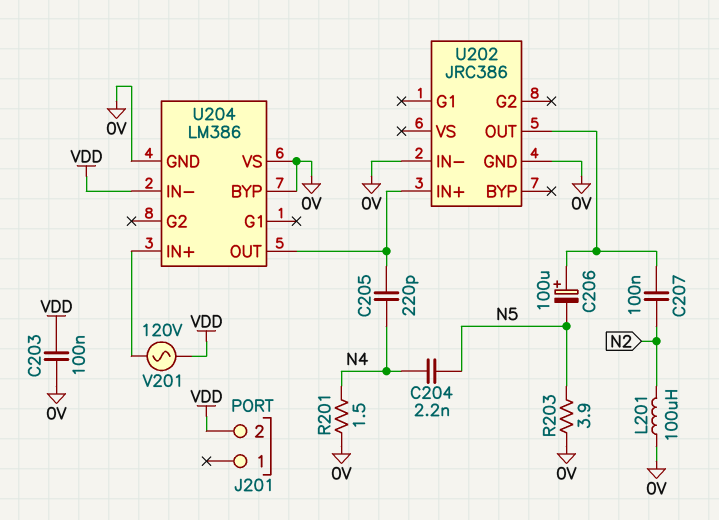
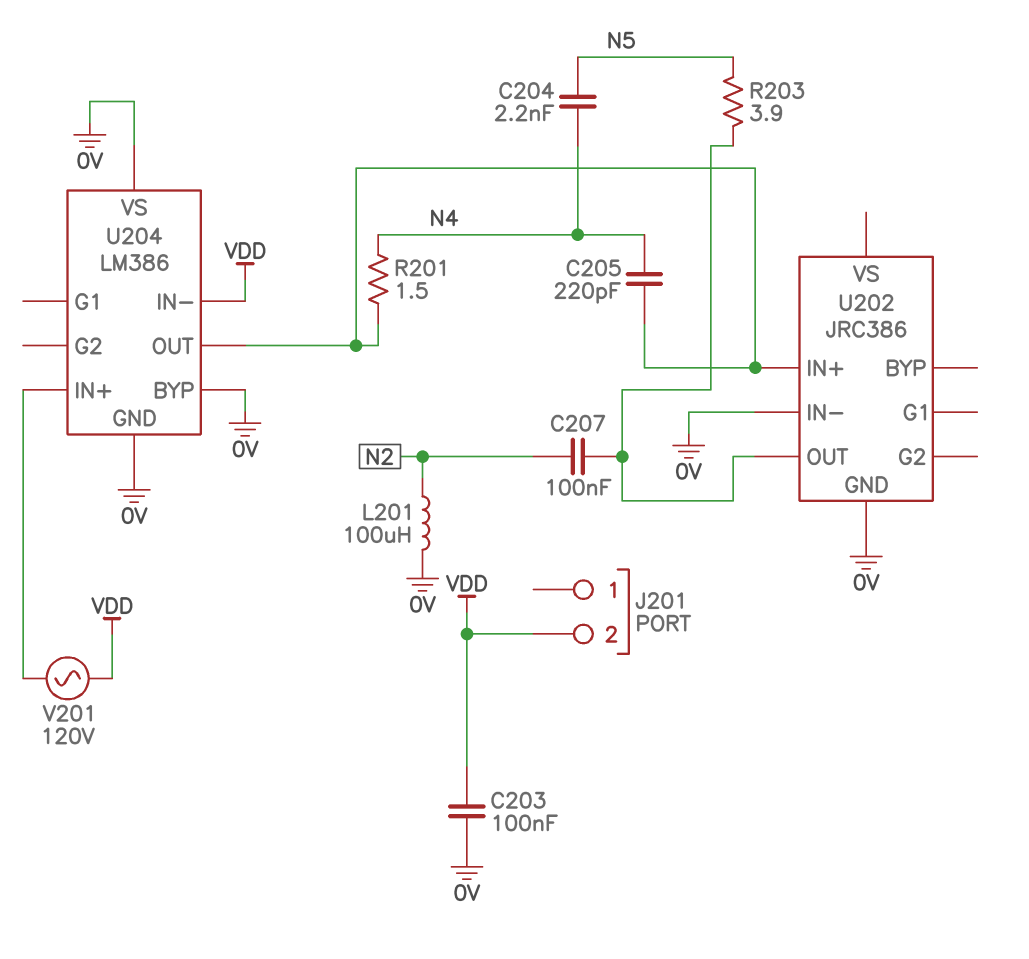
C206: 100uF (plus U202/OUT, minus N5) -> none
R201: 1.5 (0V, N4) -> 1.5 (N4, U202/IN+)
R203: 3.9 (0V, N5) -> 3.9 (N5, U202/OUT)

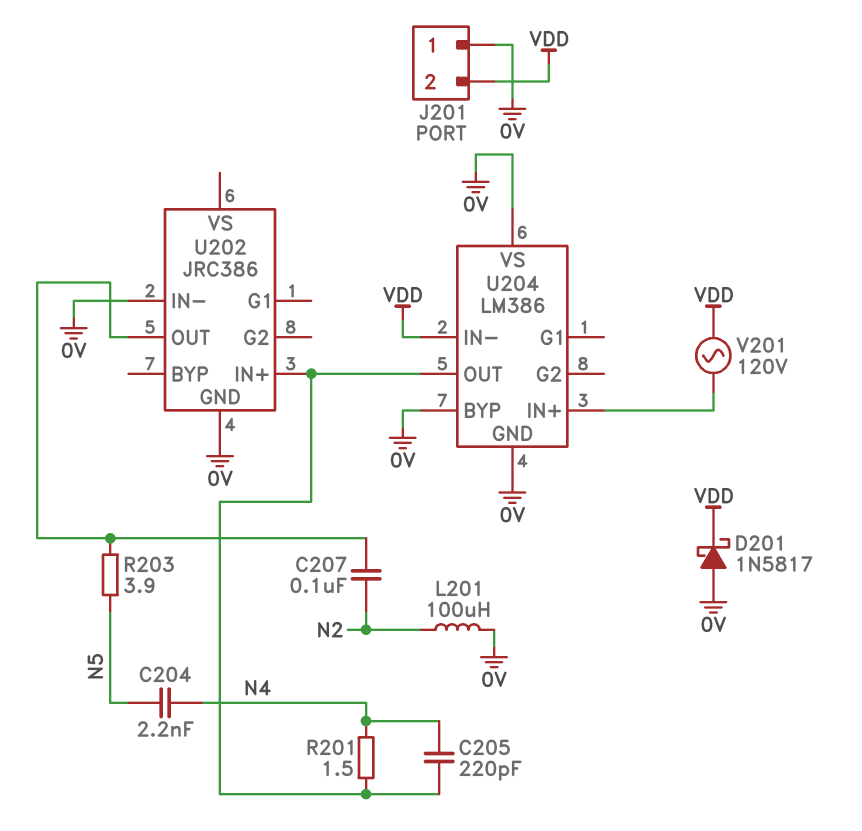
C203: 100nF (0V, VDD) -> none
D201: none -> schottky 1N5817 (A 0V, K VDD)
J201 pin 1: none -> 0V

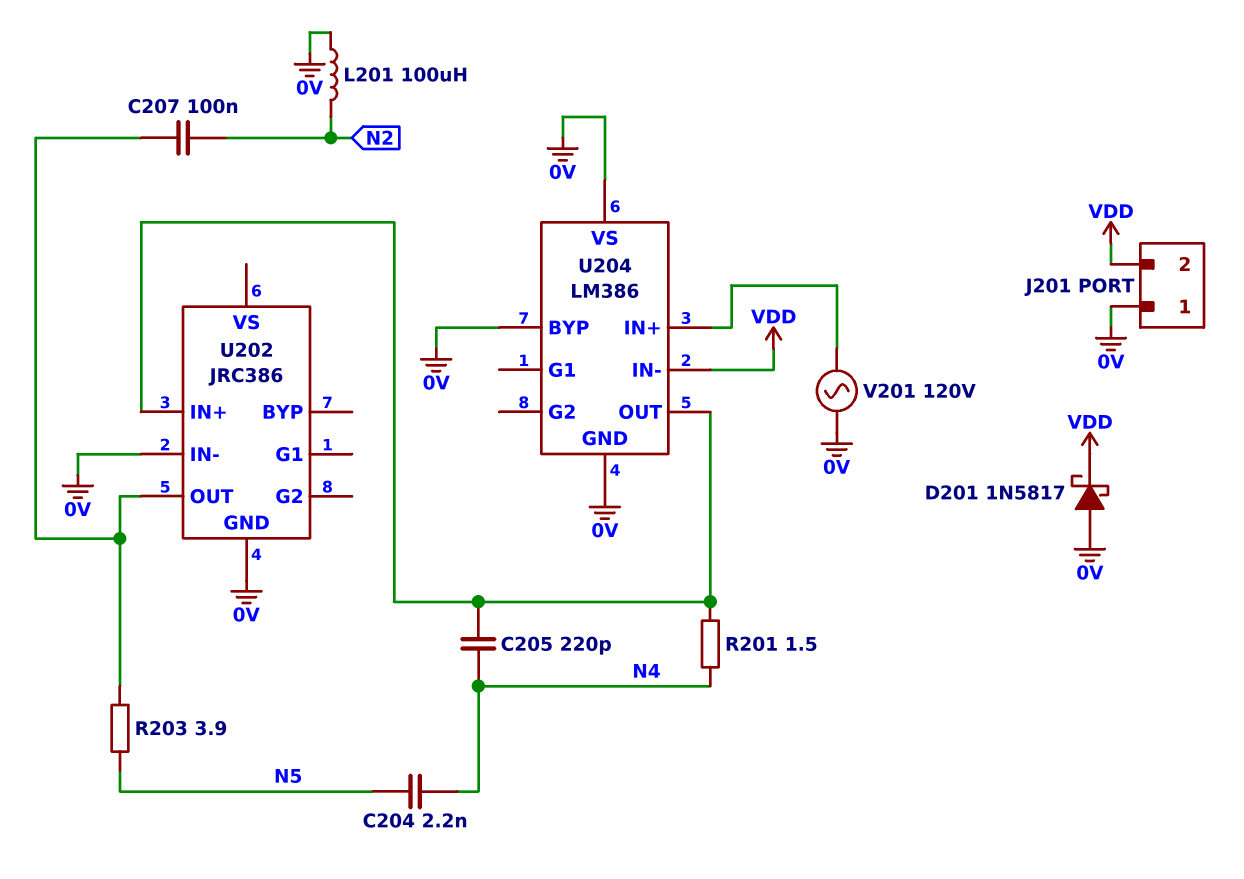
V201: AC 120V (U204/IN+, VDD) -> AC 120V (0V, U204/IN+)

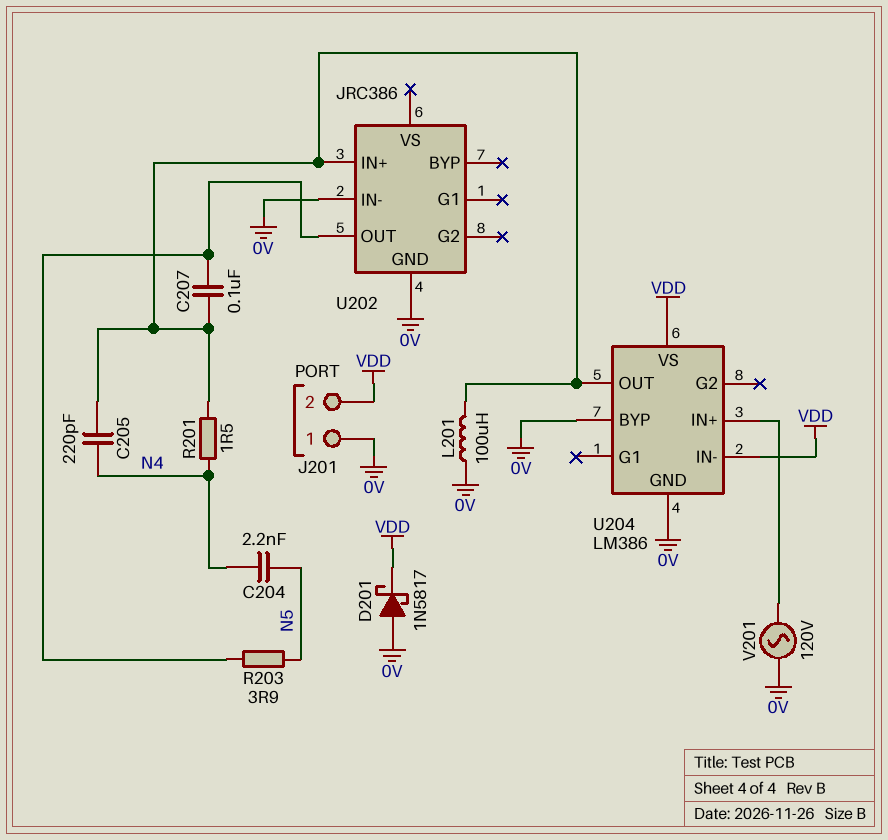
C207: 100nF (N2, U202/OUT) -> 100nF (U202/IN+, U202/OUT)
L201: 100uH (0V, N2) -> 100uH (0V, U202/IN+)
U204 pin VS: 0V -> VDD

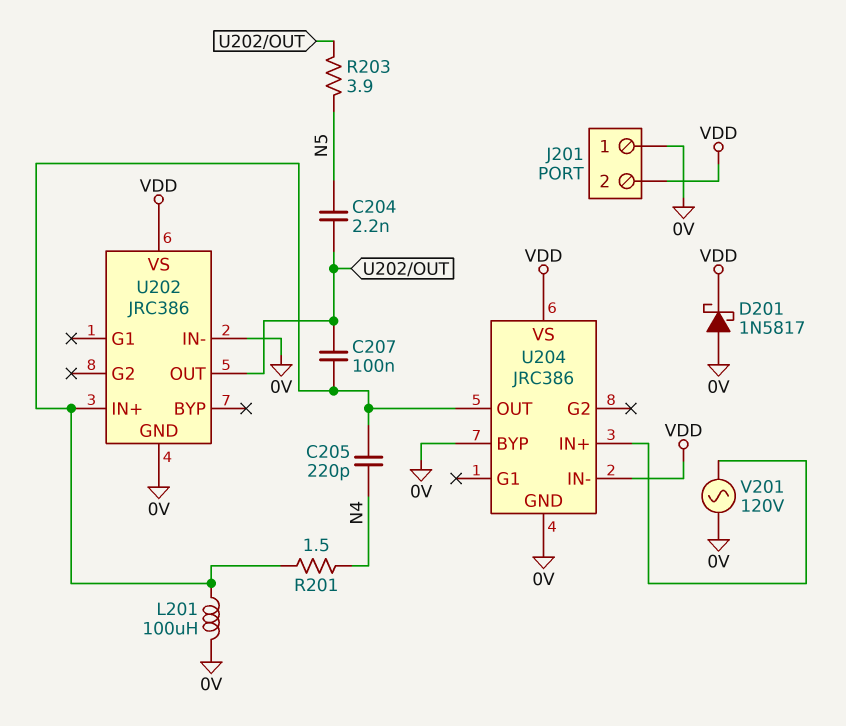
C204: 2.2nF (N4, N5) -> 2.2nF (N5, U202/OUT)
U202 pin VS: none -> VDD
U204: LM386 -> JRC386

